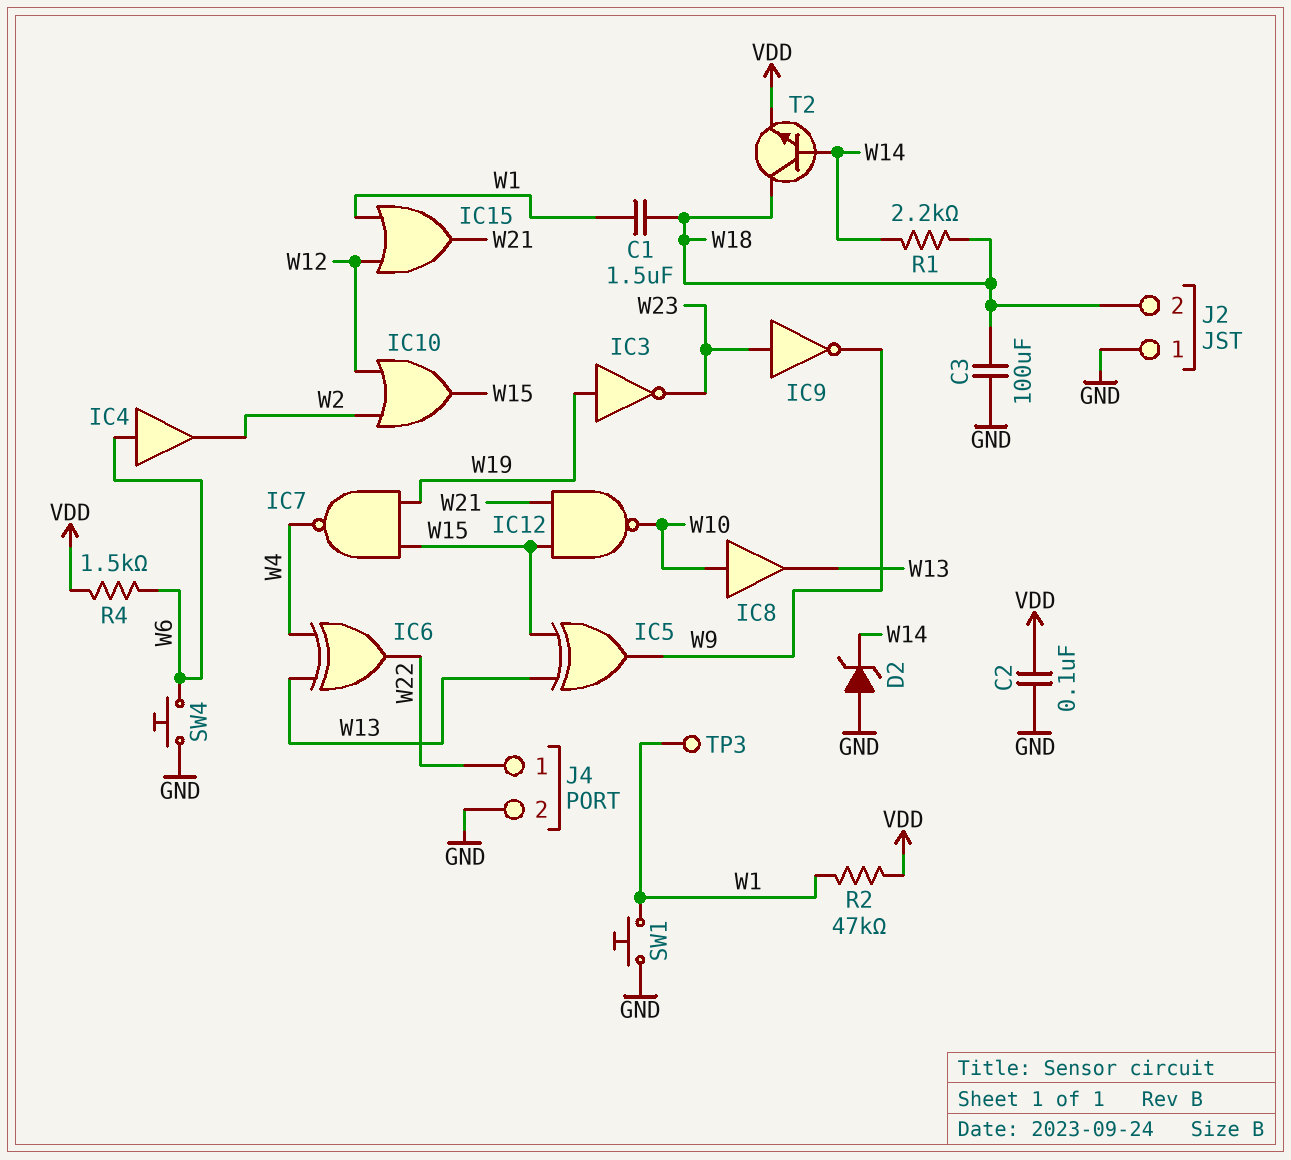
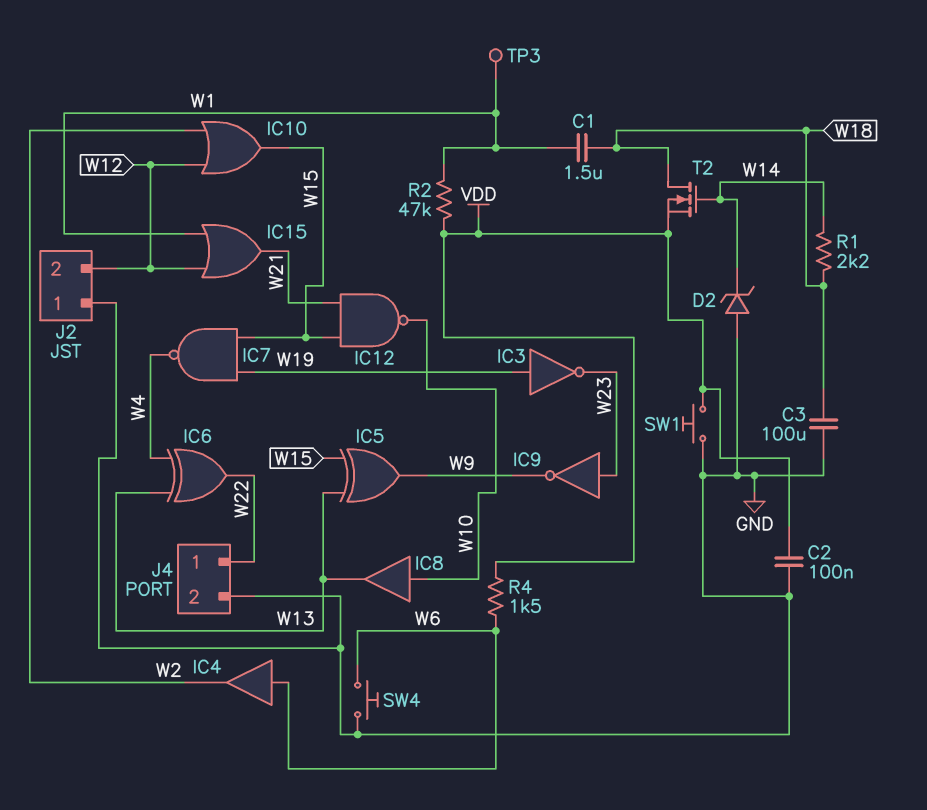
J2 pin 2: W18 -> W12
SW1: button (GND, W1) -> button (GND, VDD)
T2: NPN (B W14, C W18, E VDD) -> NMOS (G W14, D W18, S VDD)

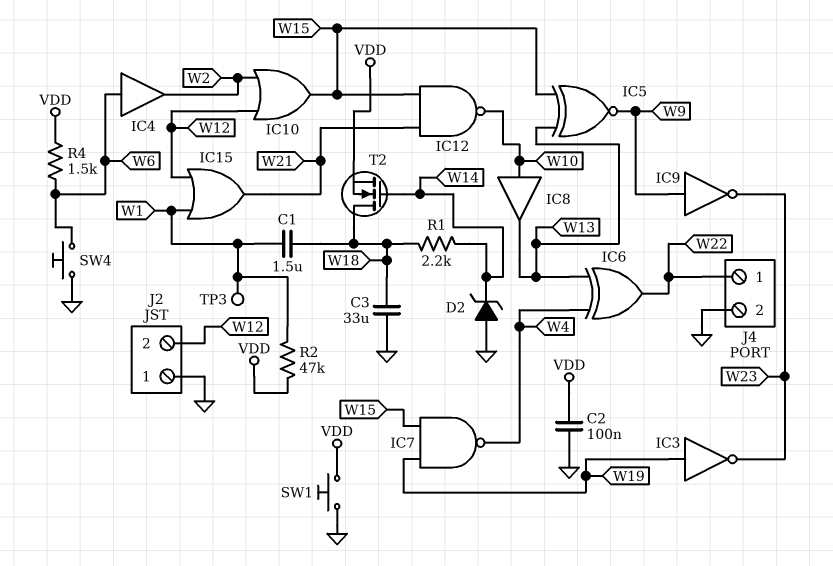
C3: 100uF (GND, W18) -> 33uF (GND, W18)
IC5: XOR (in W13, in W15, out W9) -> XNOR (in W13, in W15, out W9)
IC9: NOT (in W23, out W9) -> NOT (in W9, out W23)

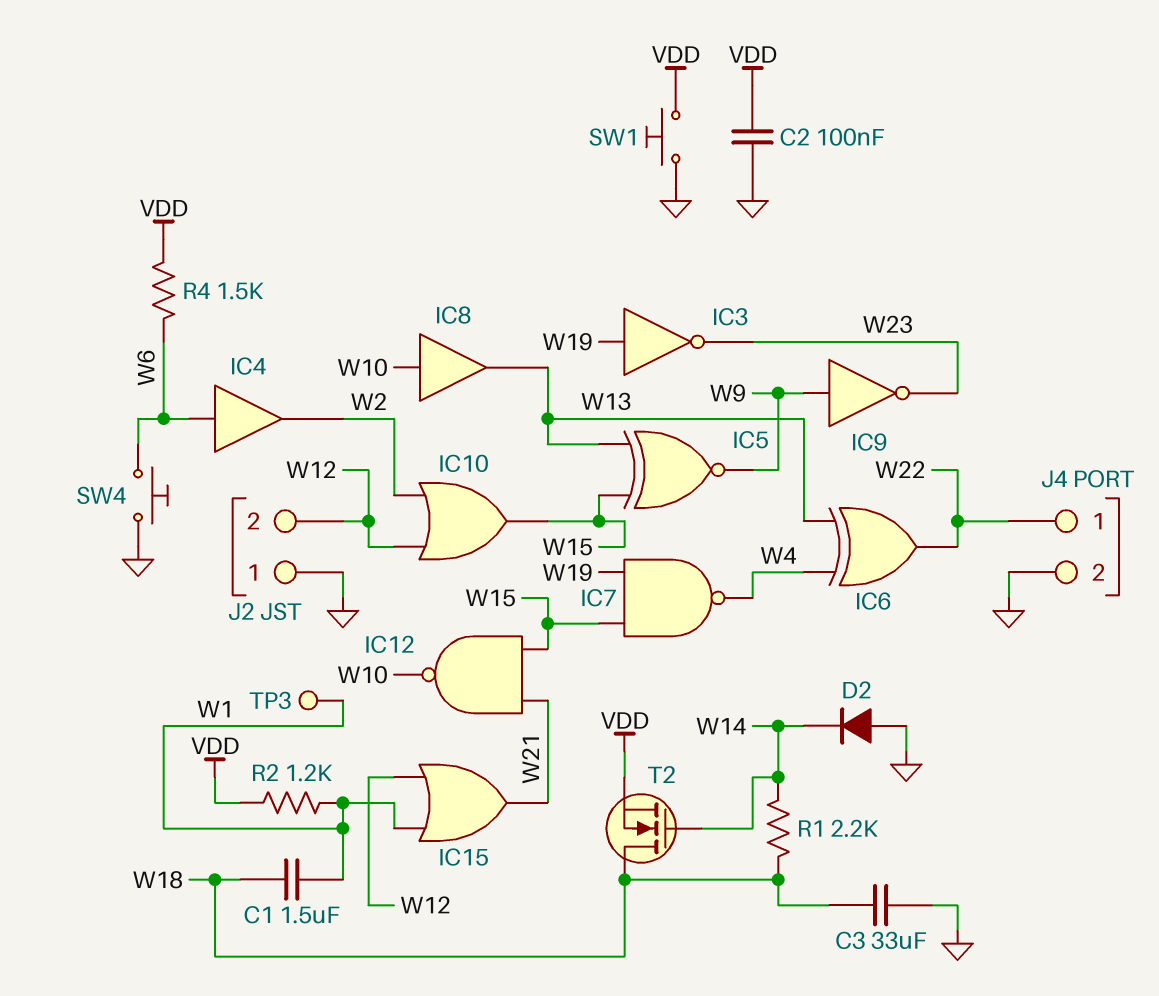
D2: zener (A GND, K W14) -> diode (A GND, K W14)
R2: 47k (VDD, W1) -> 1.2k (VDD, W1)

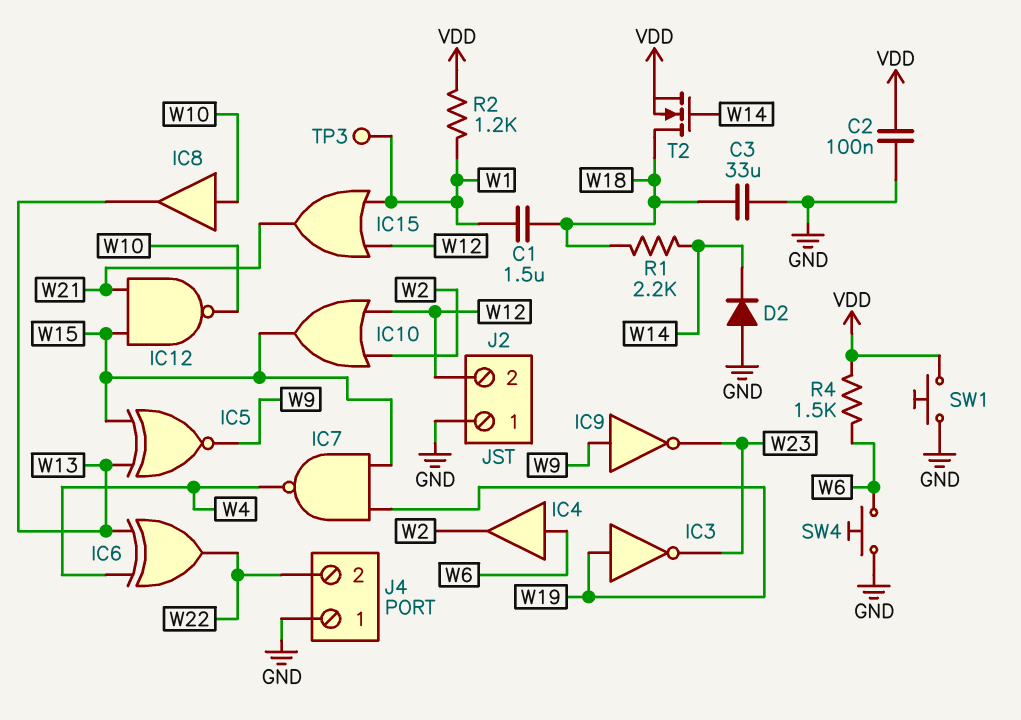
J4 pin 1: W22 -> GND
J4 pin 2: GND -> W22

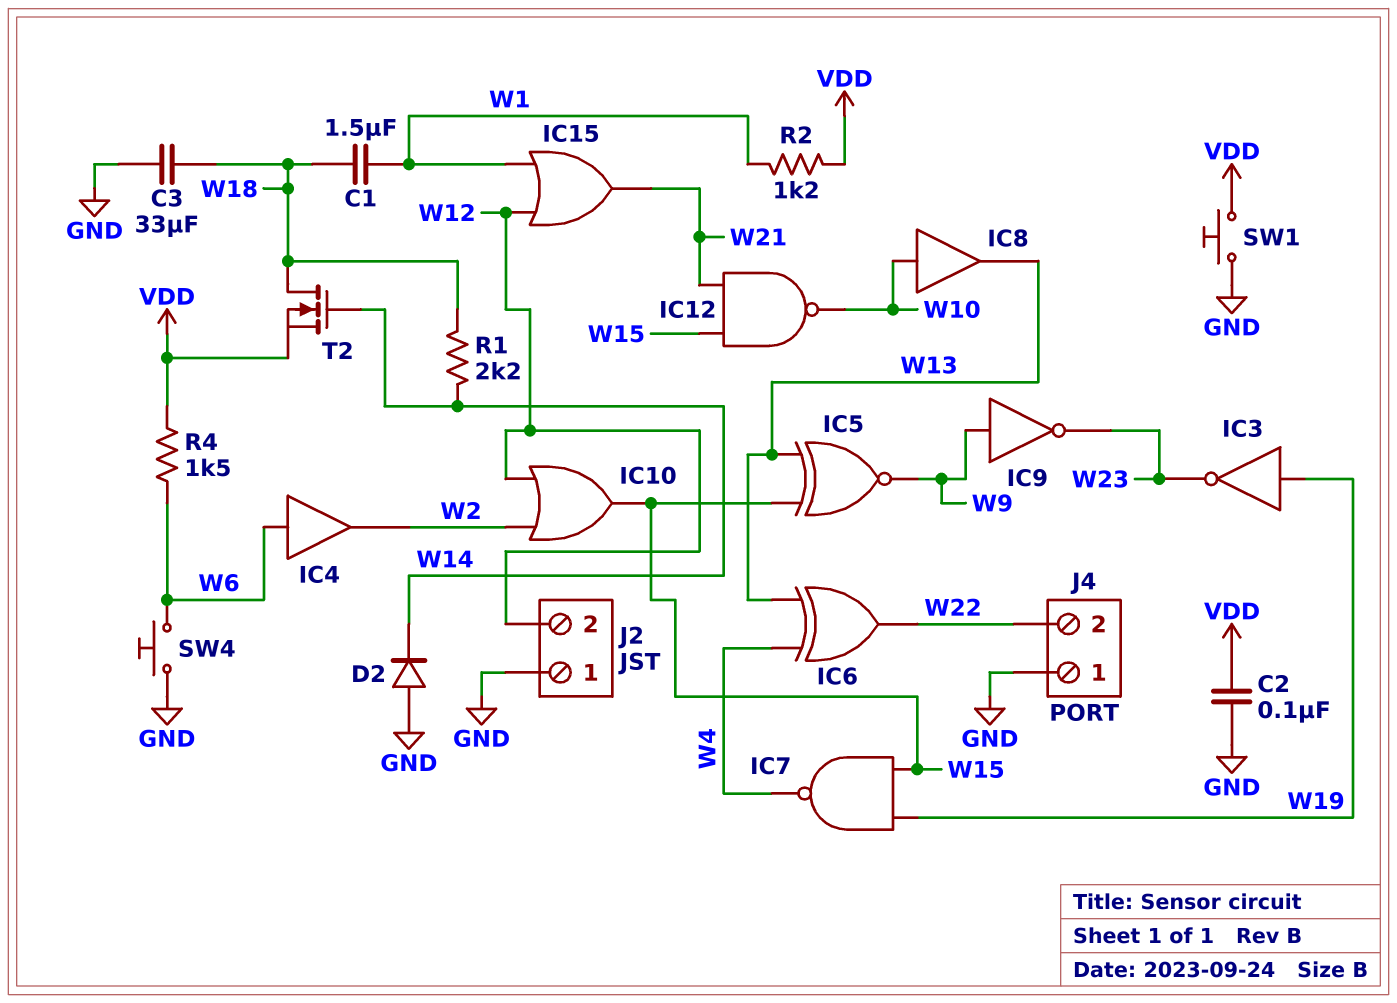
TP3: test point (W1) -> none

